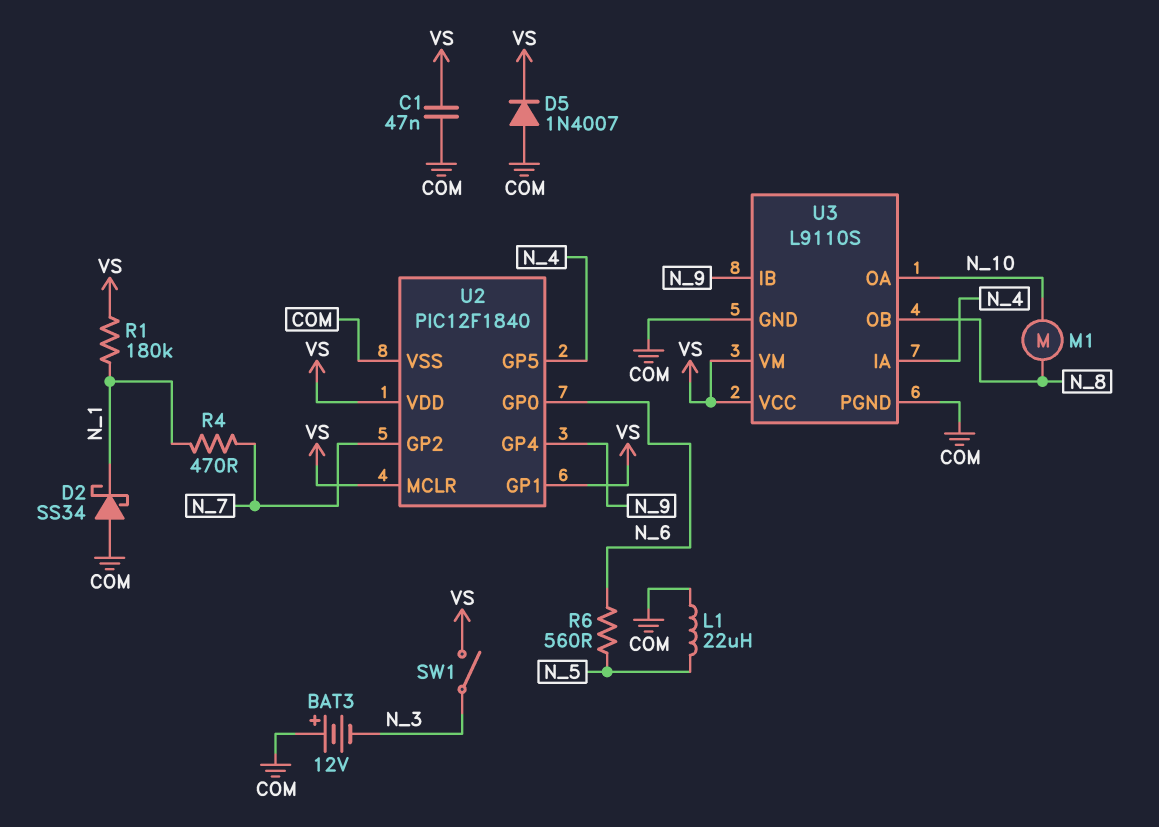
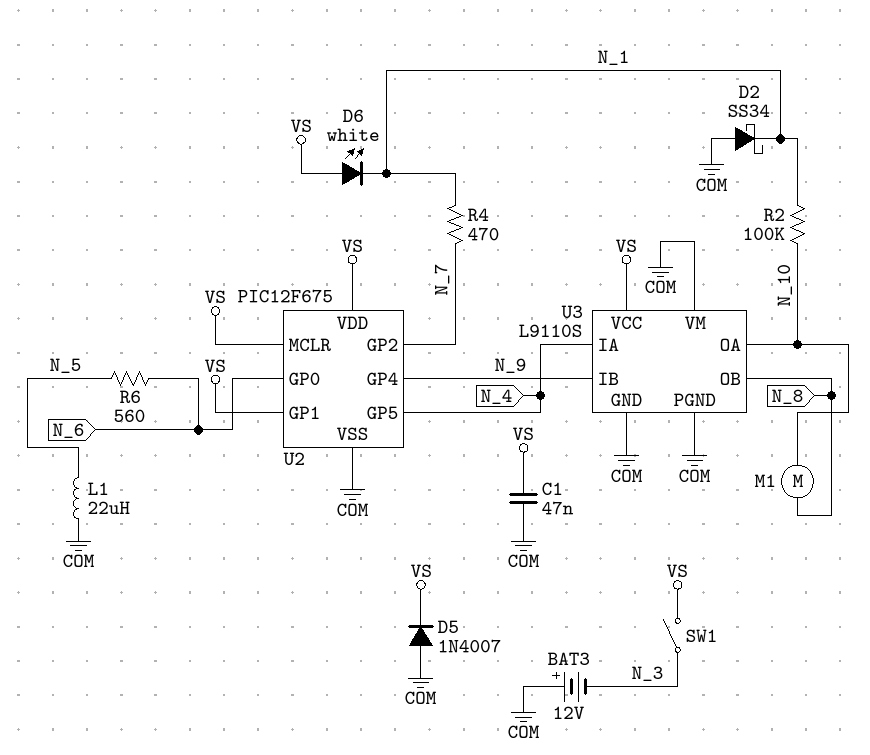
D6: none -> LED white (A VS, K N_1)
R1: 180k (N_1, VS) -> none
R2: none -> 100k (N_1, N_10)
U2: PIC12F1840 -> PIC12F675
U3 pin VM: VS -> COM

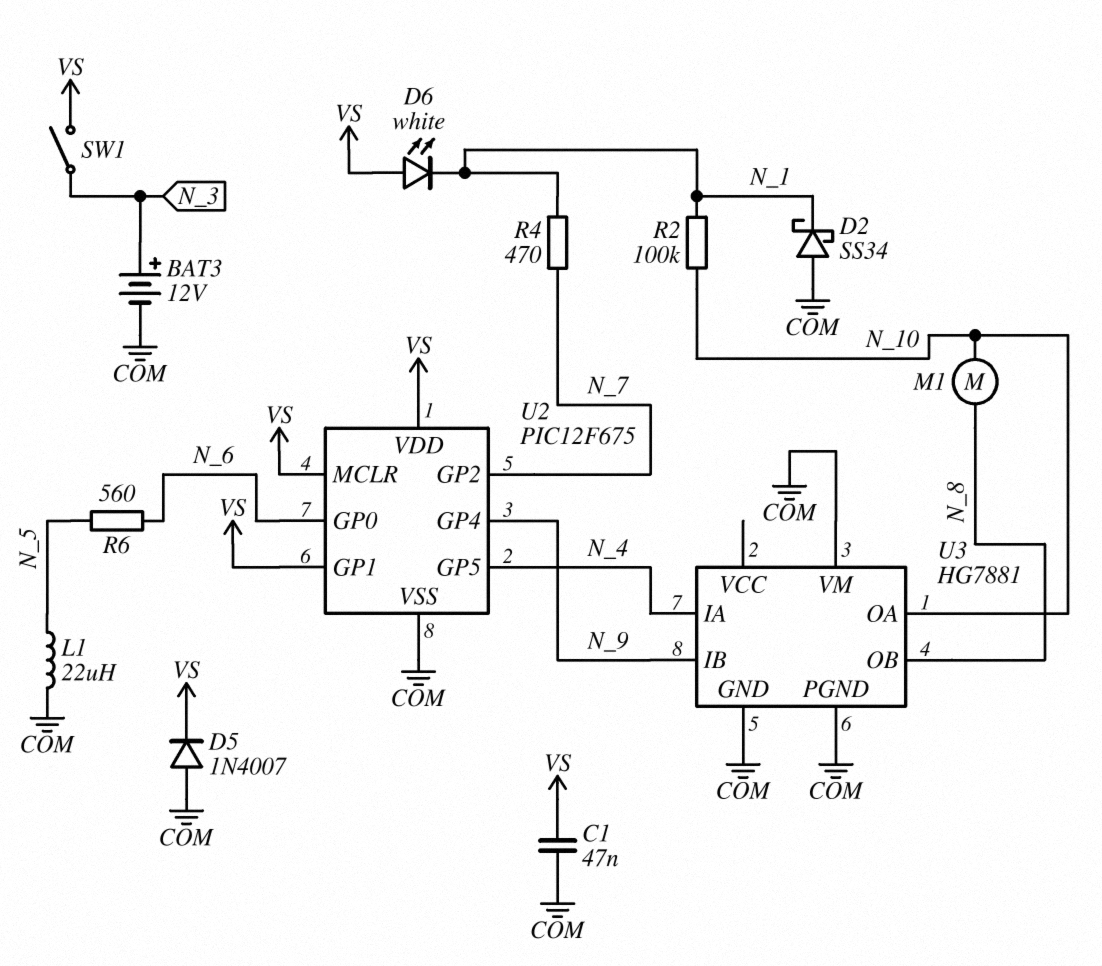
BAT3: 12V (plus COM, minus N_3) -> 12V (plus N_3, minus COM)
U3: L9110S -> HG7881
U3 pin VCC: VS -> none

